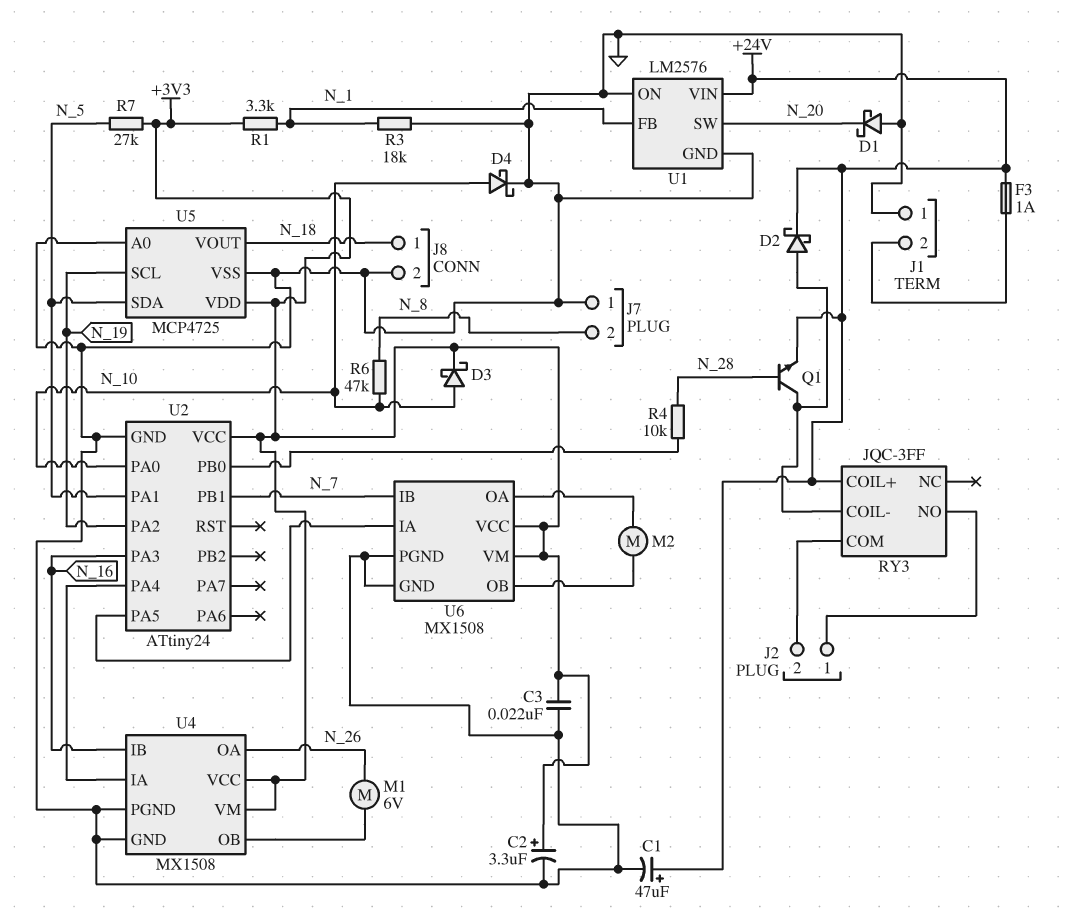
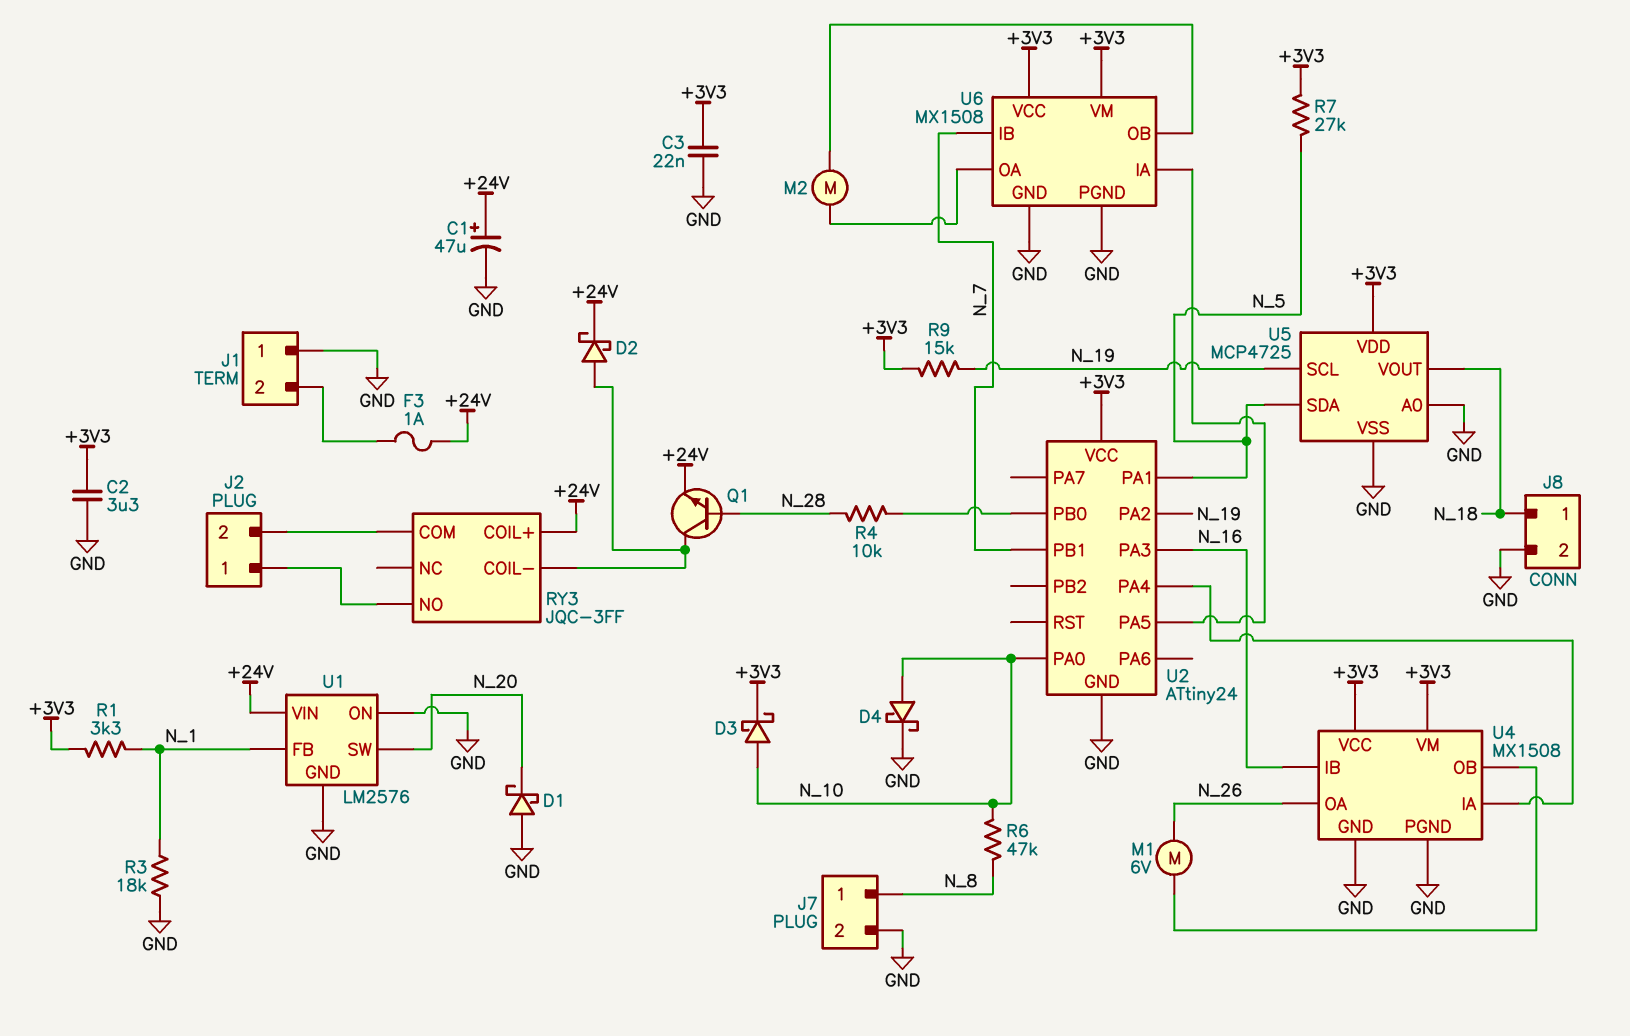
C2: 3.3uF (plus +3V3, minus GND) -> 3.3uF (+3V3, GND)
J7 pin 1: GND -> N_8
J7 pin 2: N_8 -> GND
R9: none -> 15k (+3V3, N_19)

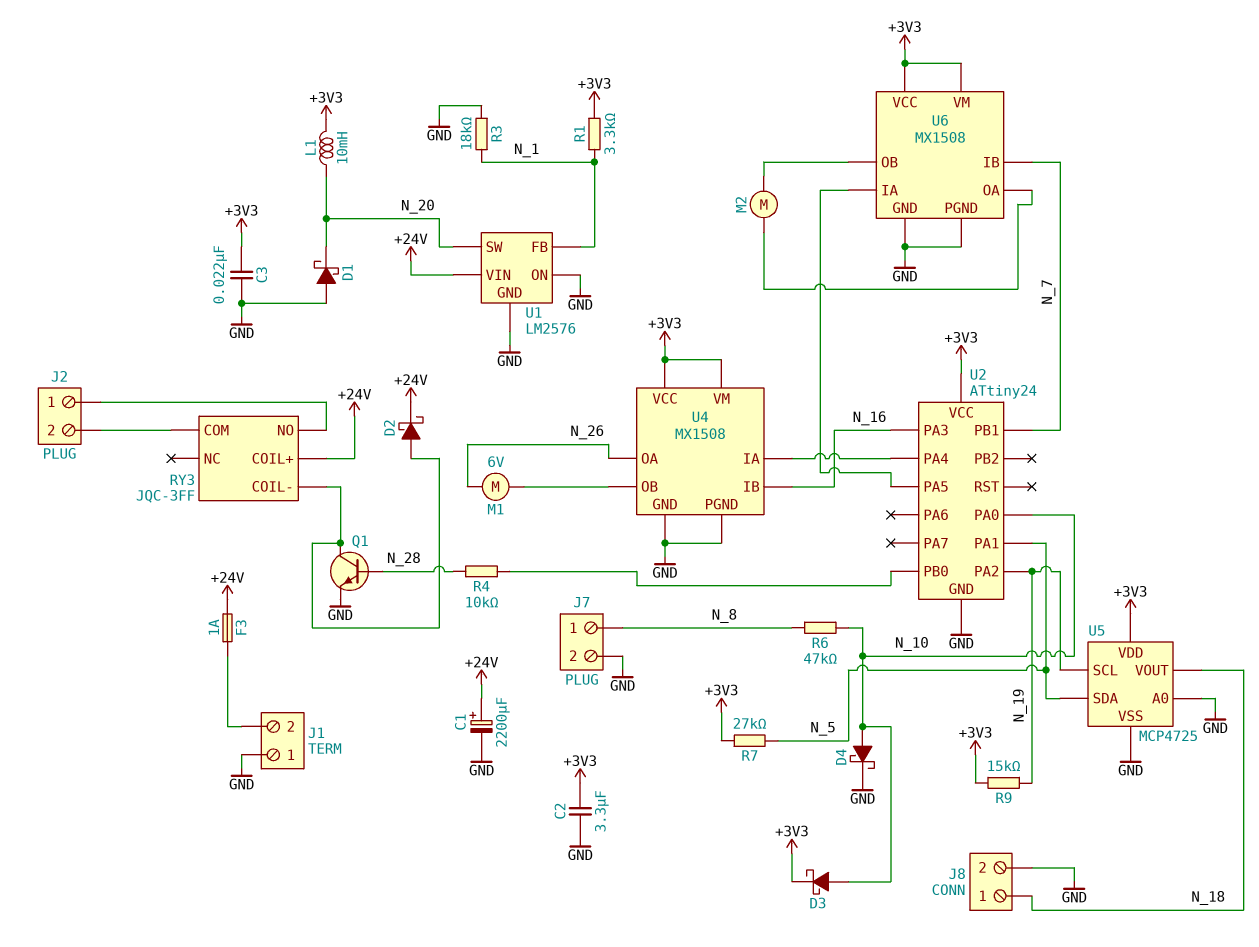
C1: 47uF (plus +24V, minus GND) -> 2200uF (plus +24V, minus GND)
L1: none -> 10mH (+3V3, N_20)
Q1: NPN (B N_28, C RY3/COIL-, E +24V) -> NPN (B N_28, C RY3/COIL-, E GND)

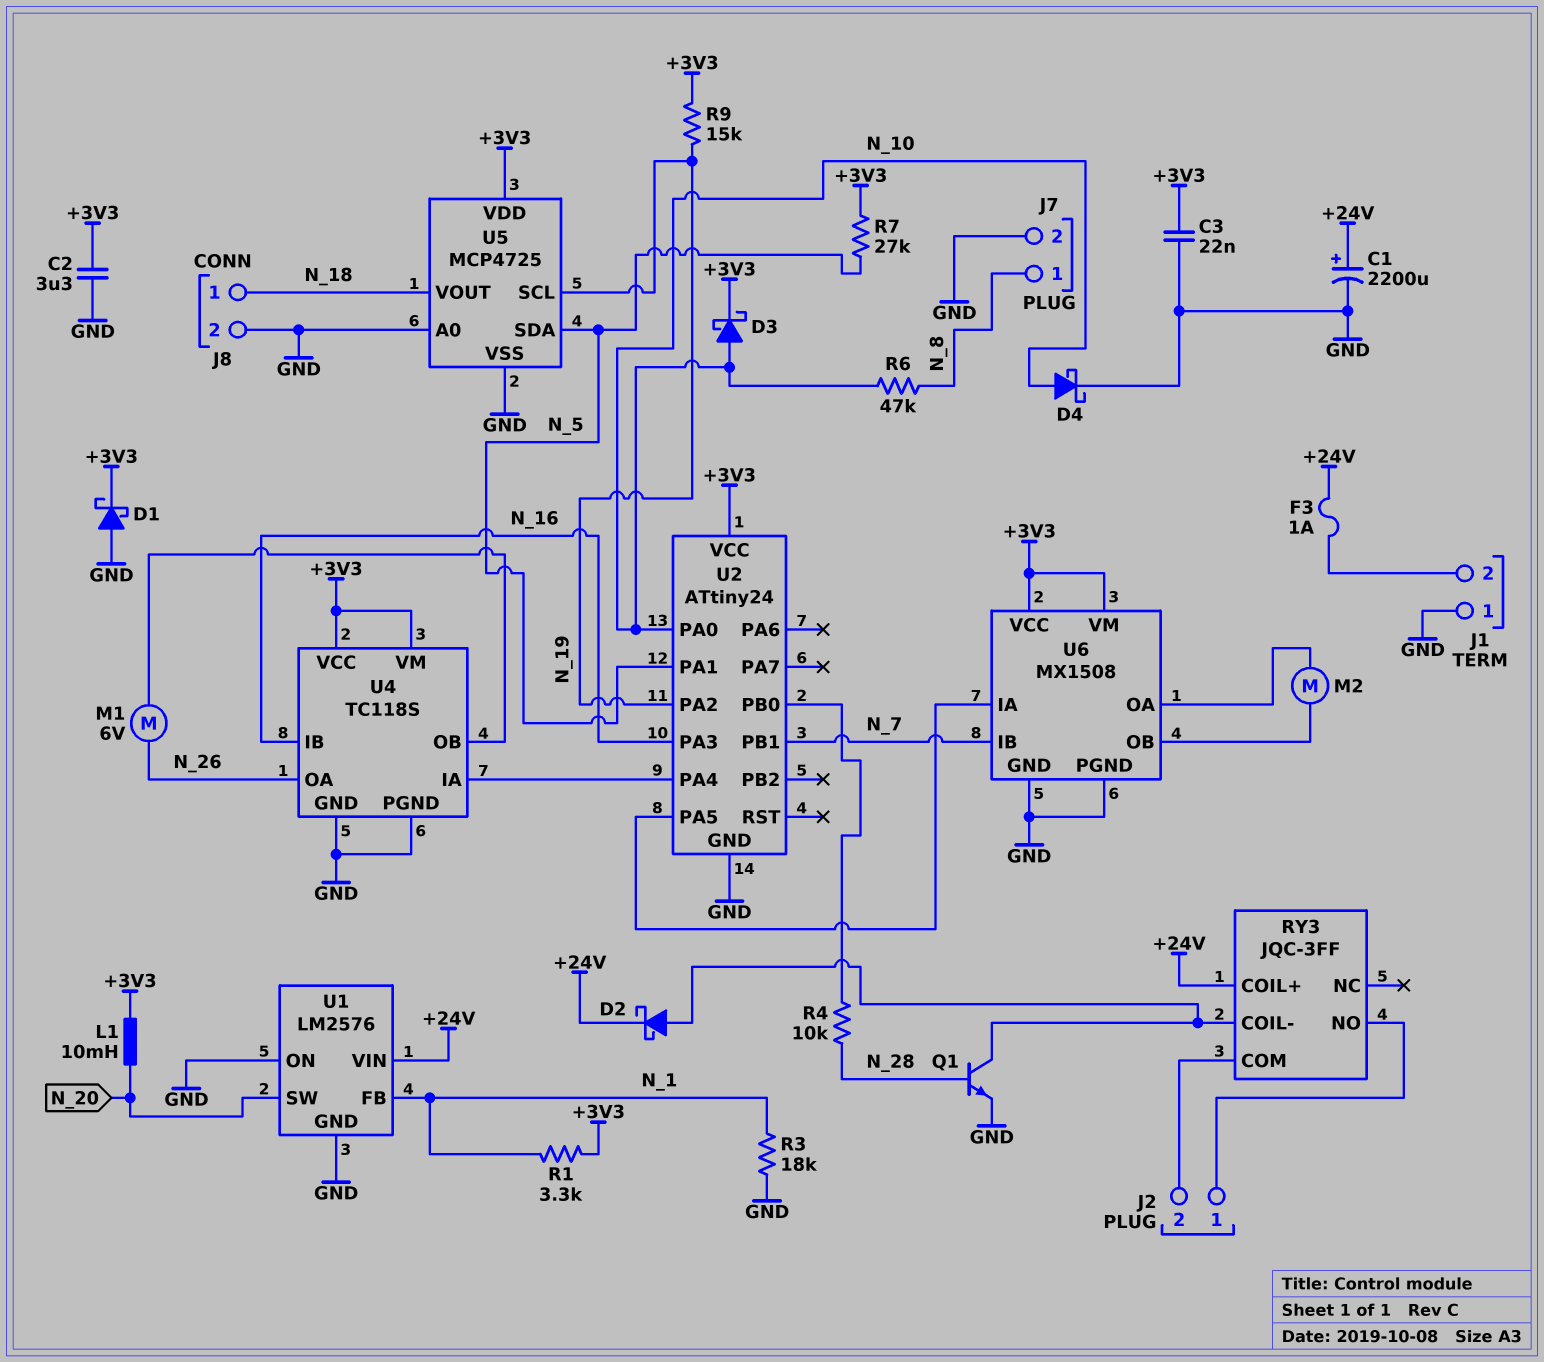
D1: schottky (A GND, K N_20) -> schottky (A GND, K +3V3)
U4: MX1508 -> TC118S

